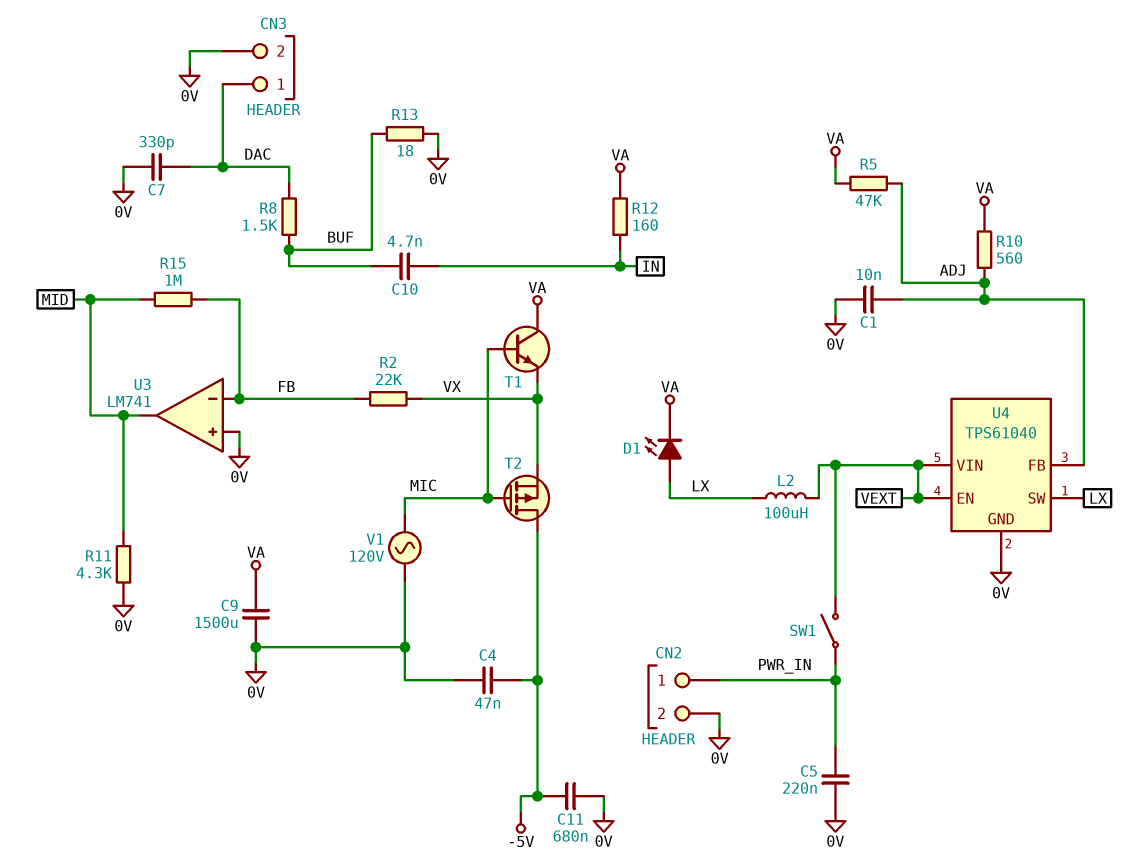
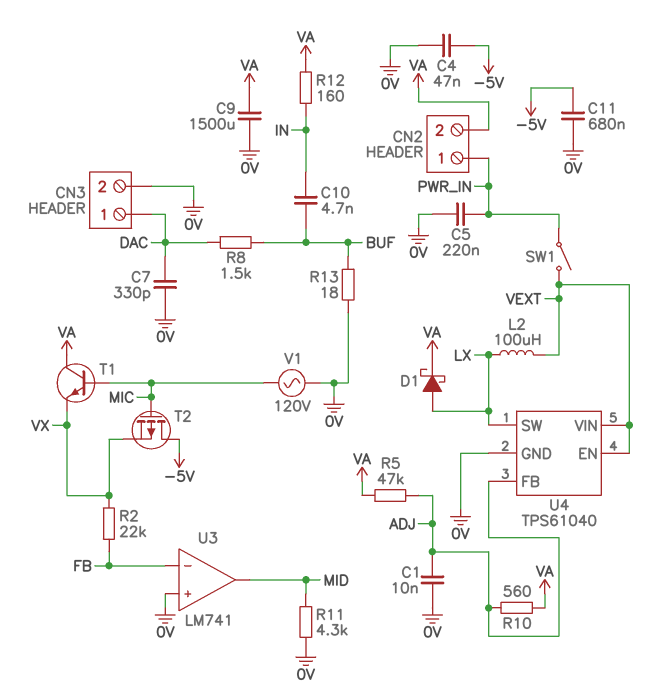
CN2 pin 2: 0V -> VA
D1: LED (A LX, K VA) -> schottky (A LX, K VA)
R15: 1M (FB, MID) -> none

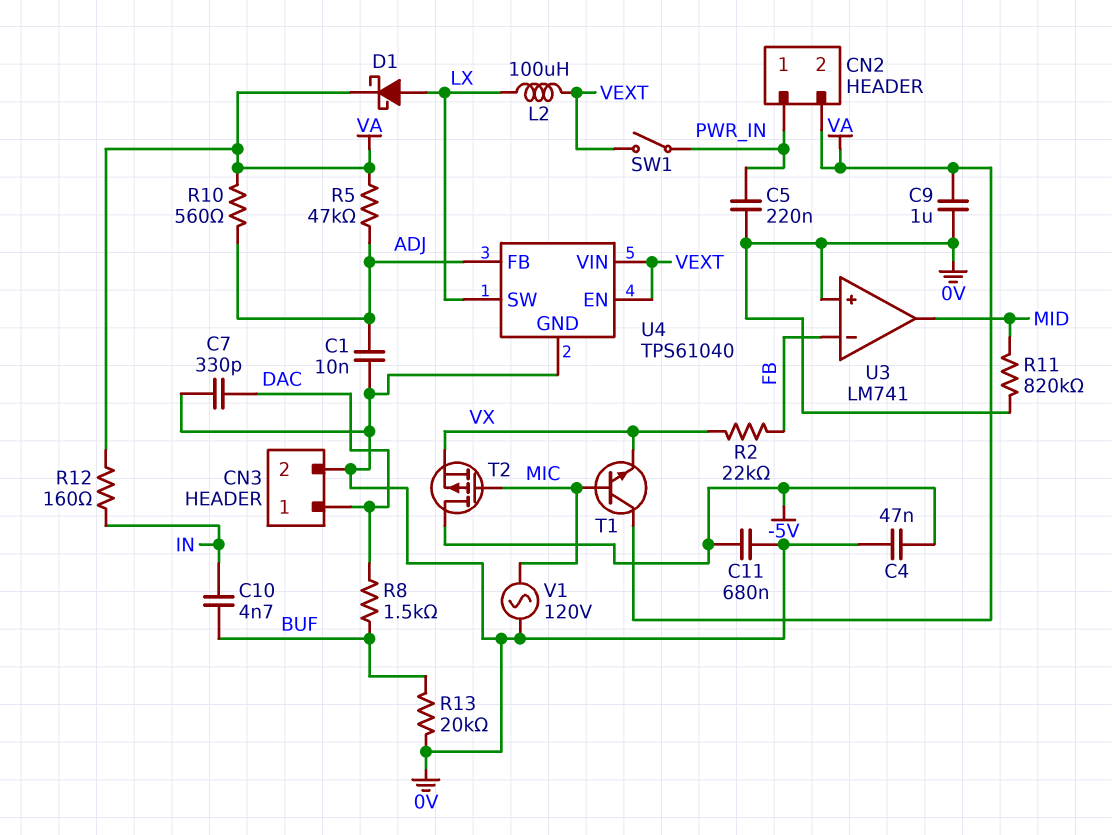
C9: 1500uF (0V, VA) -> 1uF (0V, VA)
R11: 4.3k (0V, MID) -> 820k (0V, MID)
R13: 18 (0V, BUF) -> 20k (0V, BUF)

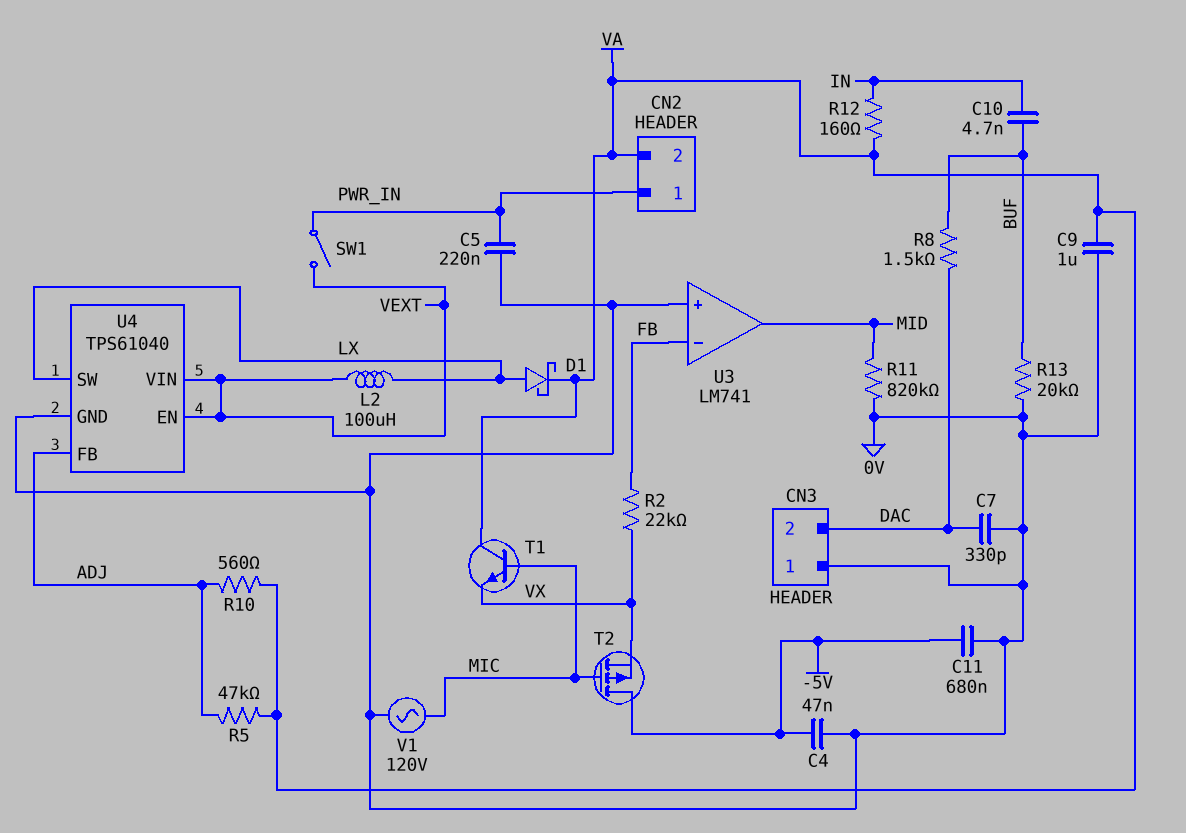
C1: 10nF (0V, ADJ) -> none
CN3 pin 1: DAC -> 0V
CN3 pin 2: 0V -> DAC

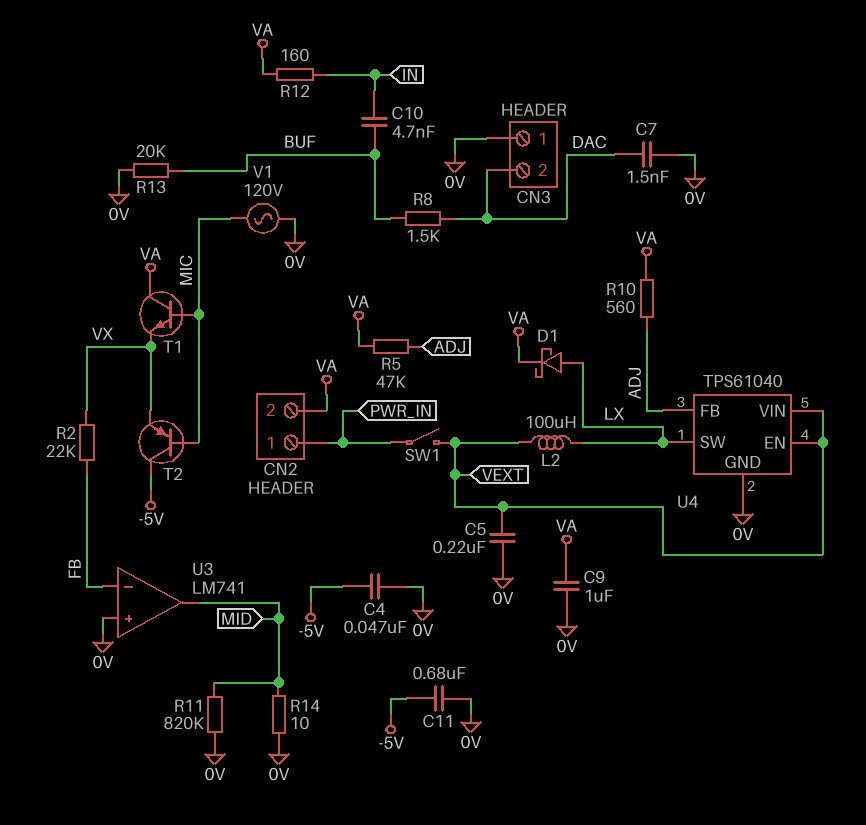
C5: 220nF (0V, PWR_IN) -> 220nF (0V, VEXT)
C7: 330pF (0V, DAC) -> 1.5nF (0V, DAC)
R14: none -> 10 (0V, MID)
T2: PMOS (G MIC, D -5V, S VX) -> PNP (B MIC, C -5V, E VX)

